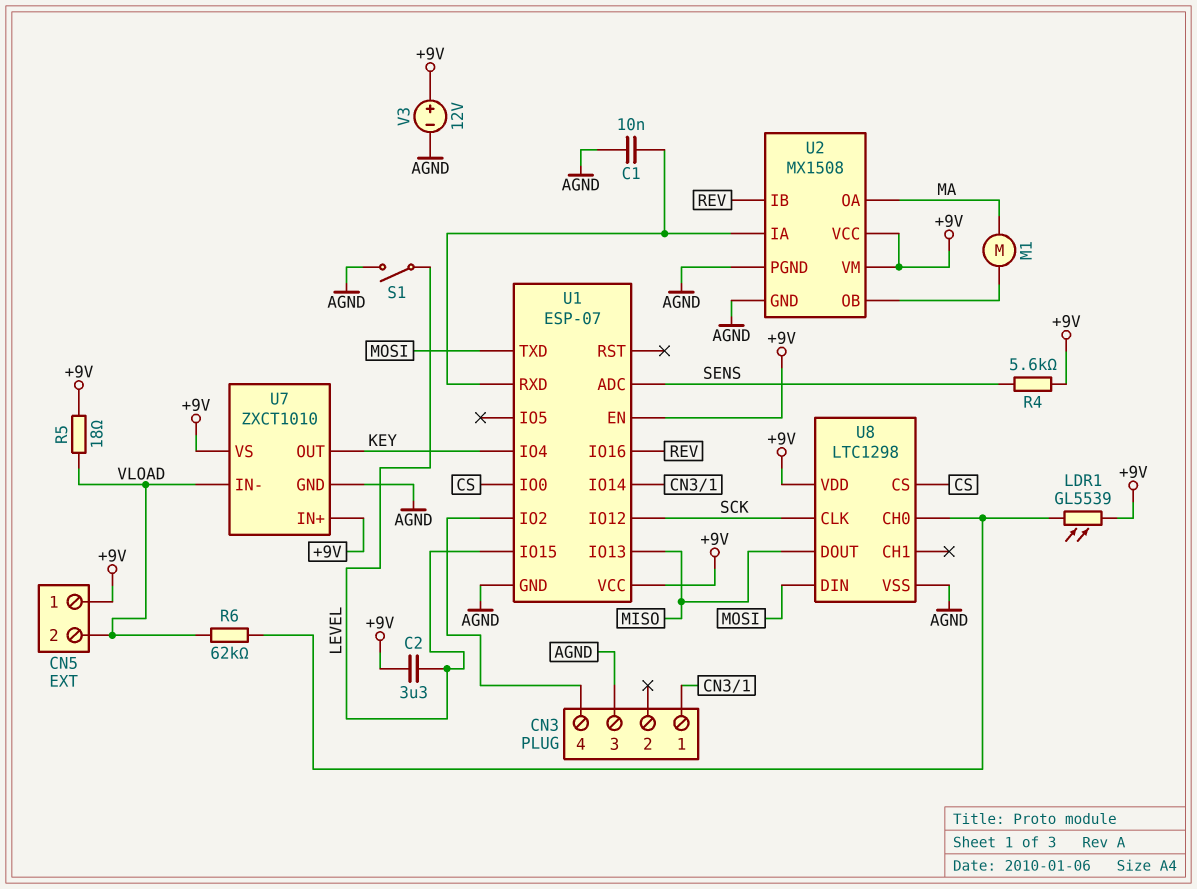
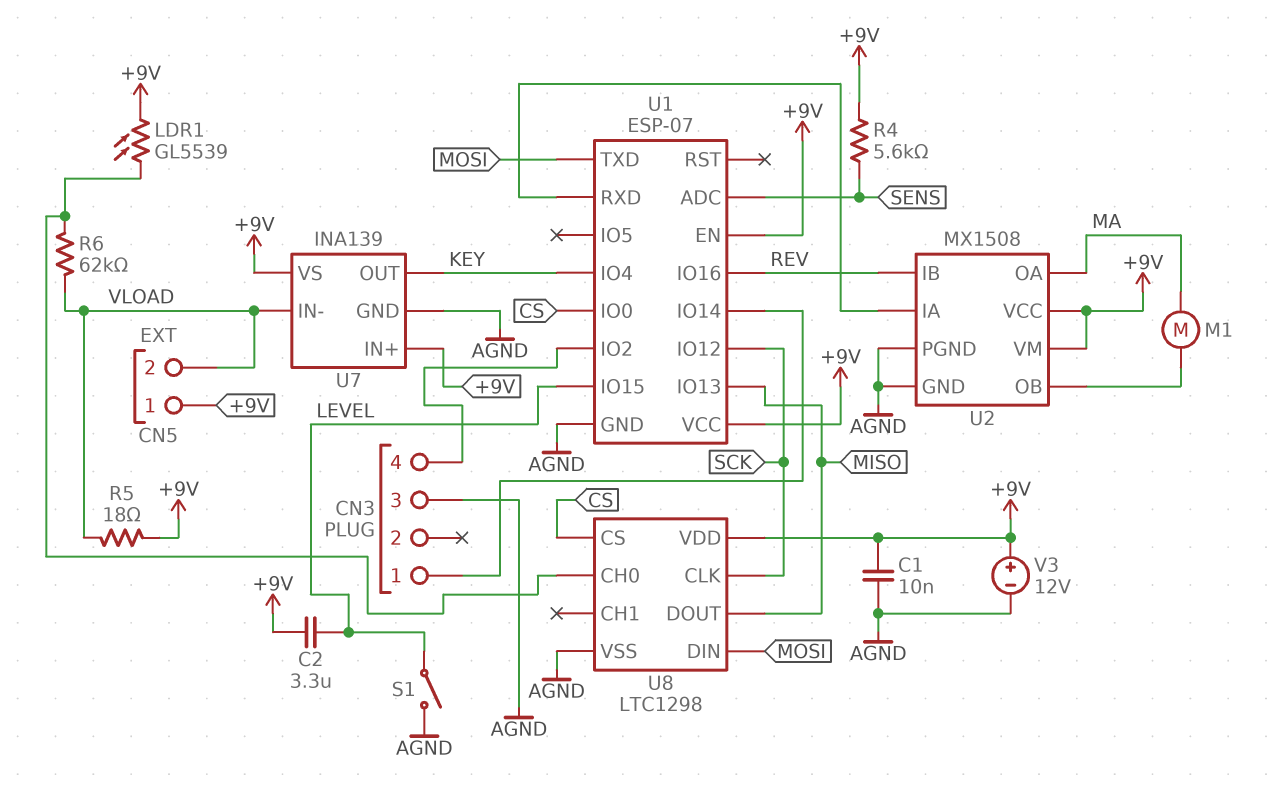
C1: 10nF (AGND, U1/RXD) -> 10nF (+9V, AGND)
U7: ZXCT1010 -> INA139

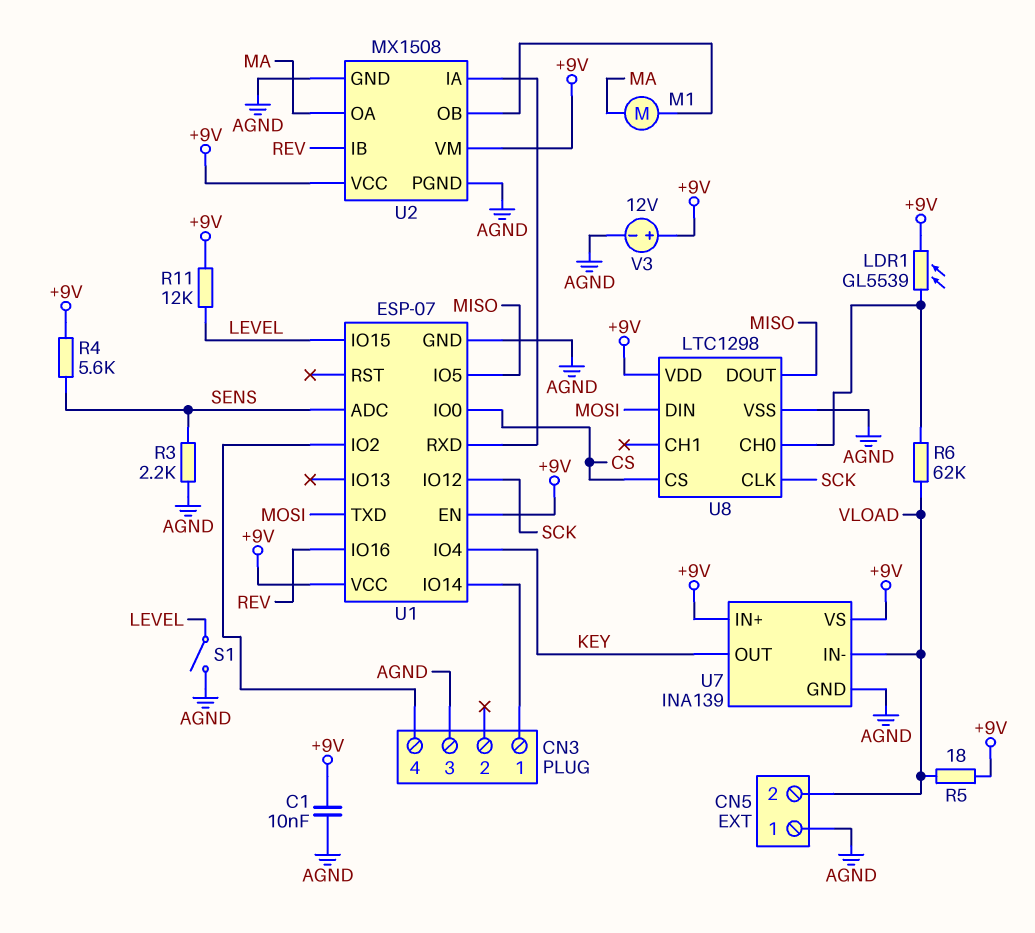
C2: 3.3uF (+9V, LEVEL) -> none
CN5 pin 1: +9V -> AGND
R3: none -> 2.2k (AGND, SENS)
R11: none -> 12k (+9V, LEVEL)
U1 pin IO5: none -> MISO
U1 pin IO13: MISO -> none

